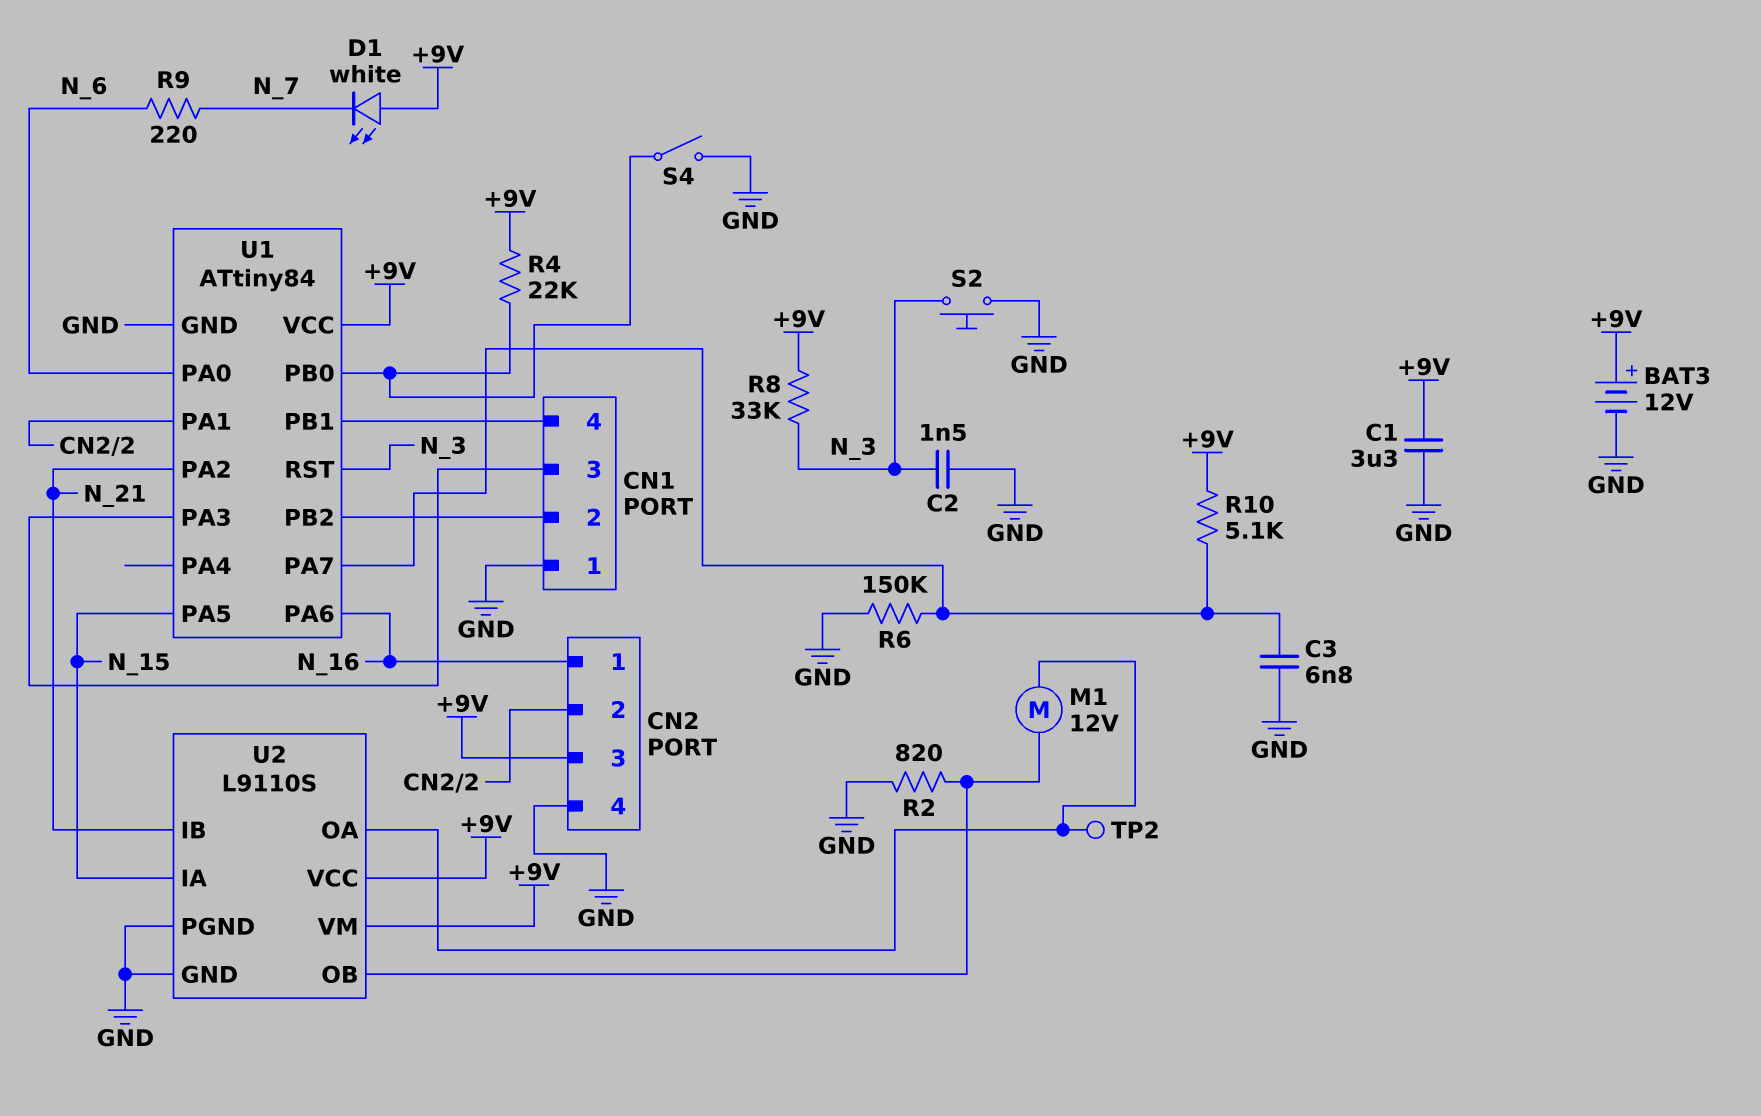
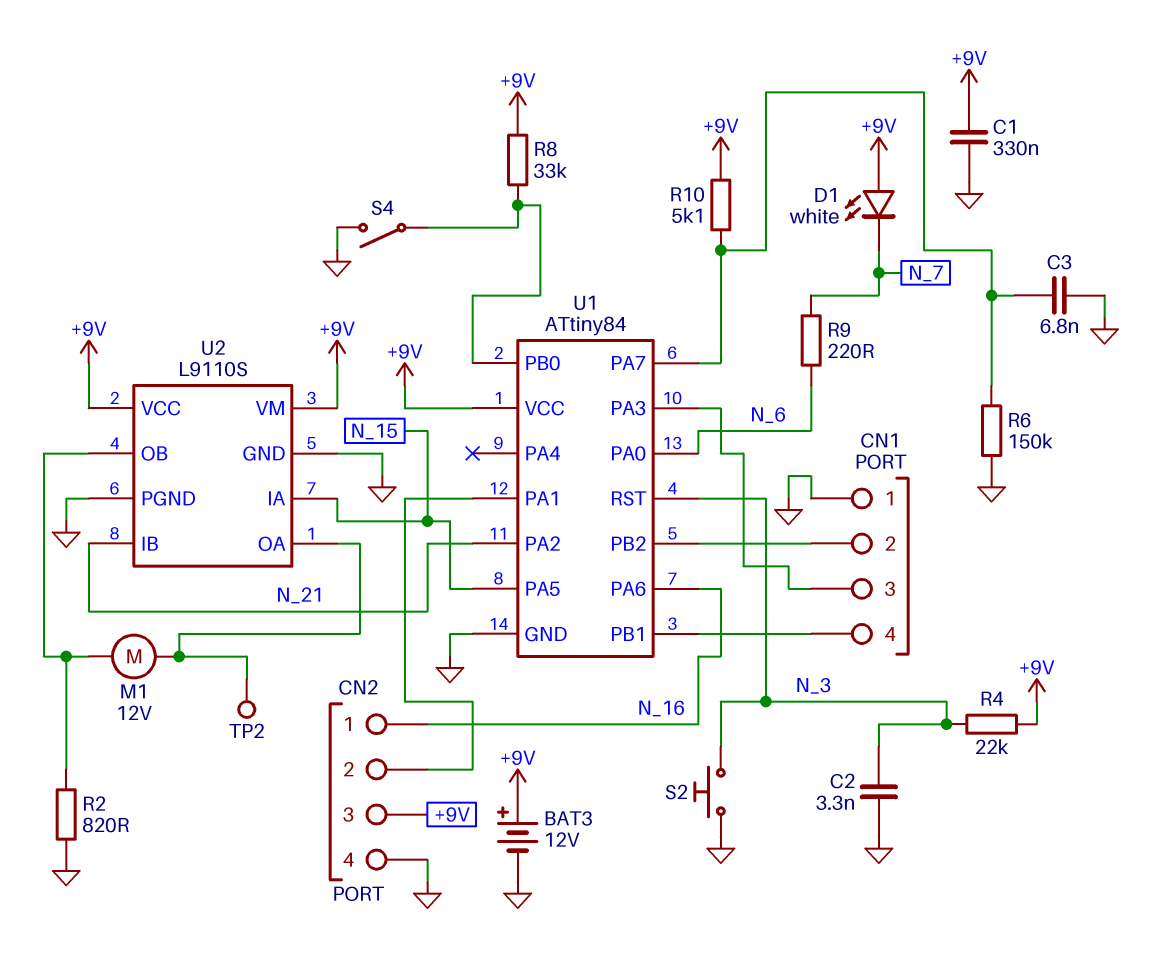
C1: 3.3uF (+9V, GND) -> 330nF (+9V, GND)
C2: 1.5nF (GND, N_3) -> 3.3nF (GND, N_3)
R4: 22k (+9V, U1/PB0) -> 22k (+9V, N_3)
R8: 33k (+9V, N_3) -> 33k (+9V, U1/PB0)

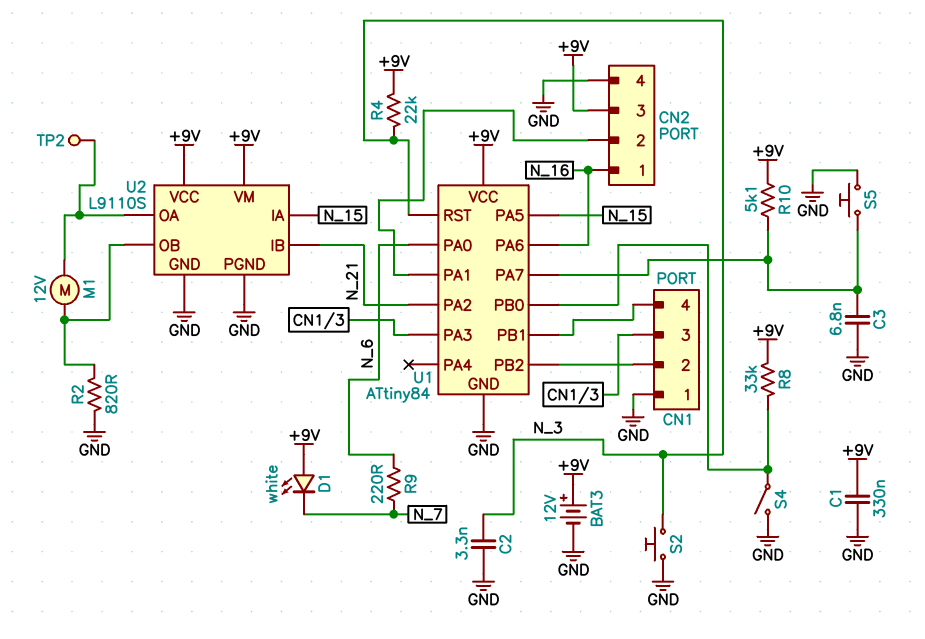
R6: 150k (GND, U1/PA7) -> none
S5: none -> button (GND, U1/PA7)

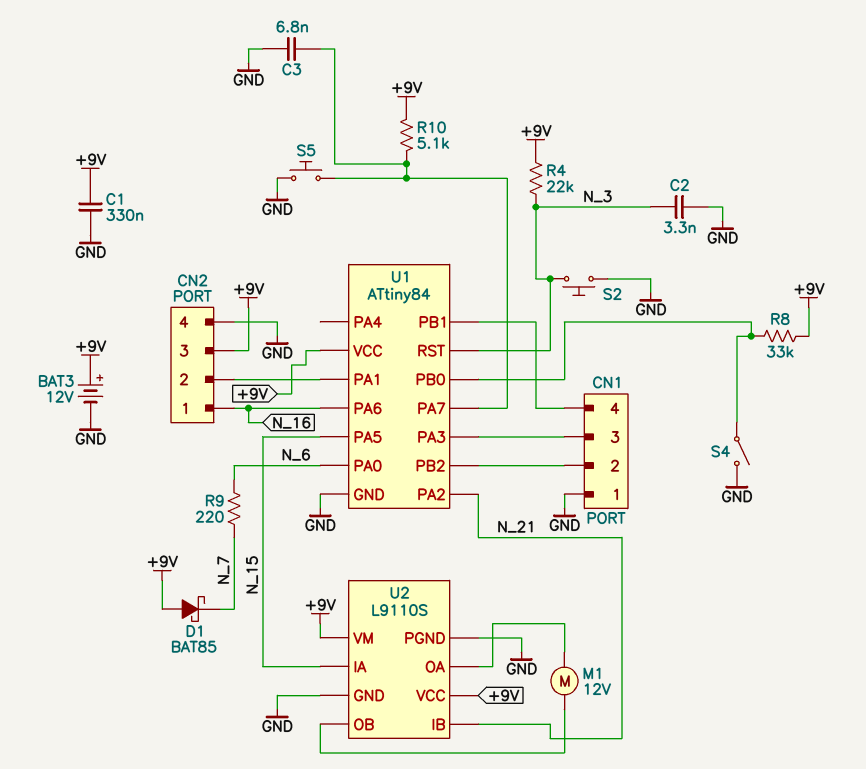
D1: LED white (A +9V, K N_7) -> schottky BAT85 (A +9V, K N_7)
R2: 820 (GND, U2/OB) -> none
TP2: test point (U2/OA) -> none

